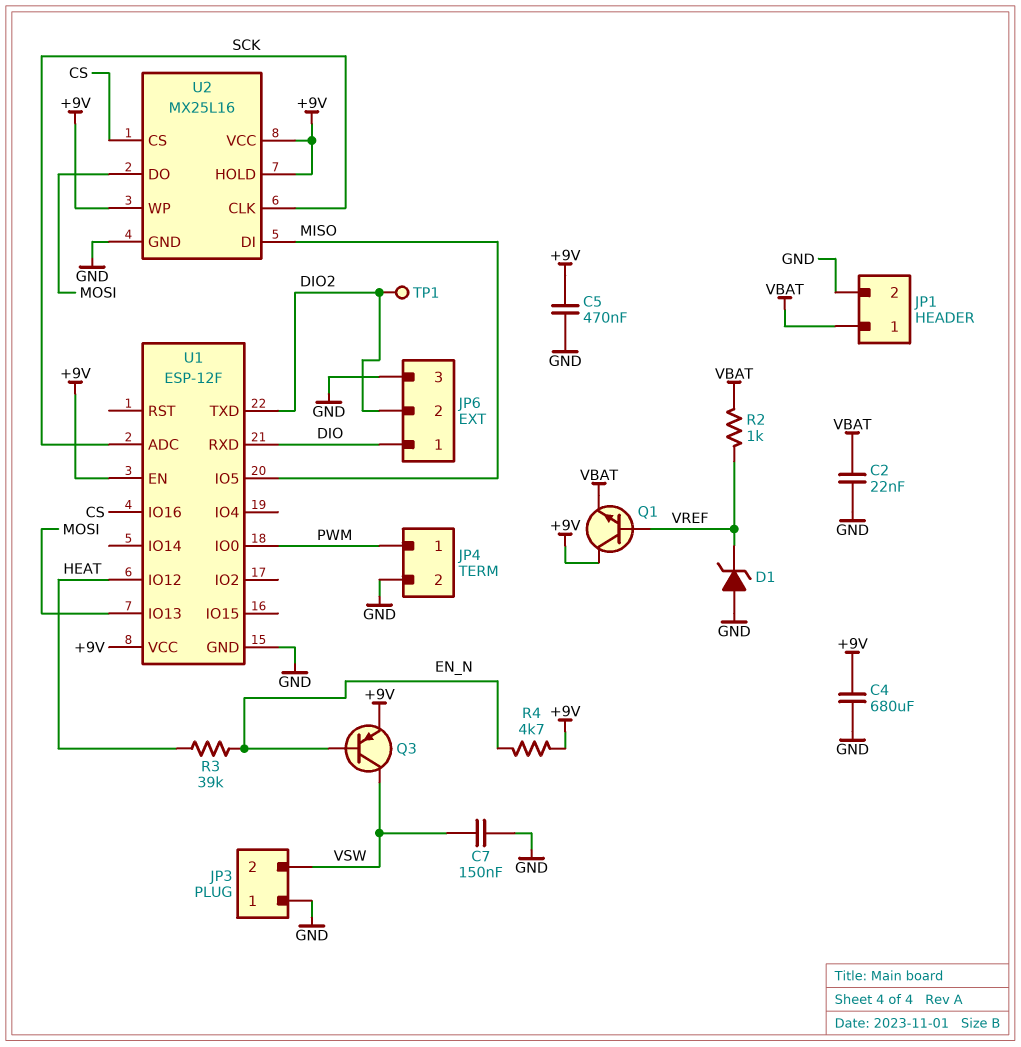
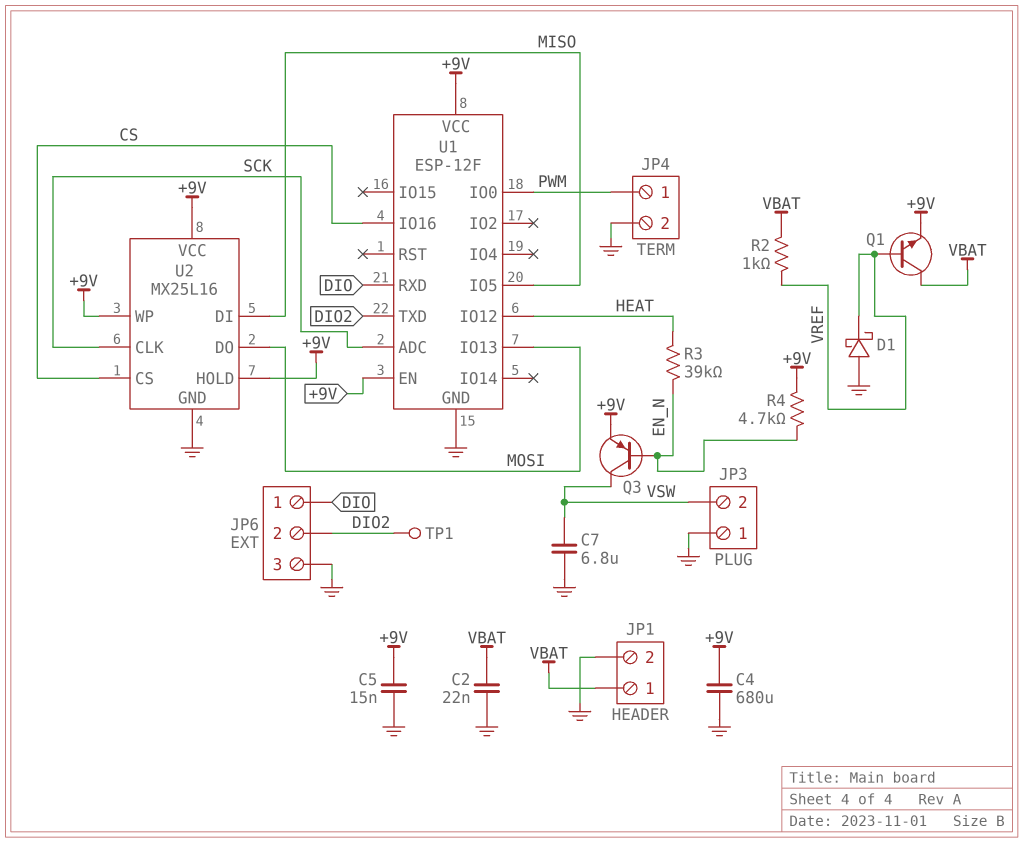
C5: 470nF (+9V, GND) -> 15nF (+9V, GND)
C7: 150nF (GND, VSW) -> 6.8uF (GND, VSW)
D1: zener (A GND, K VREF) -> schottky (A GND, K VREF)
Q1: NPN (B VREF, C +9V, E VBAT) -> NPN (B VREF, C VBAT, E +9V)

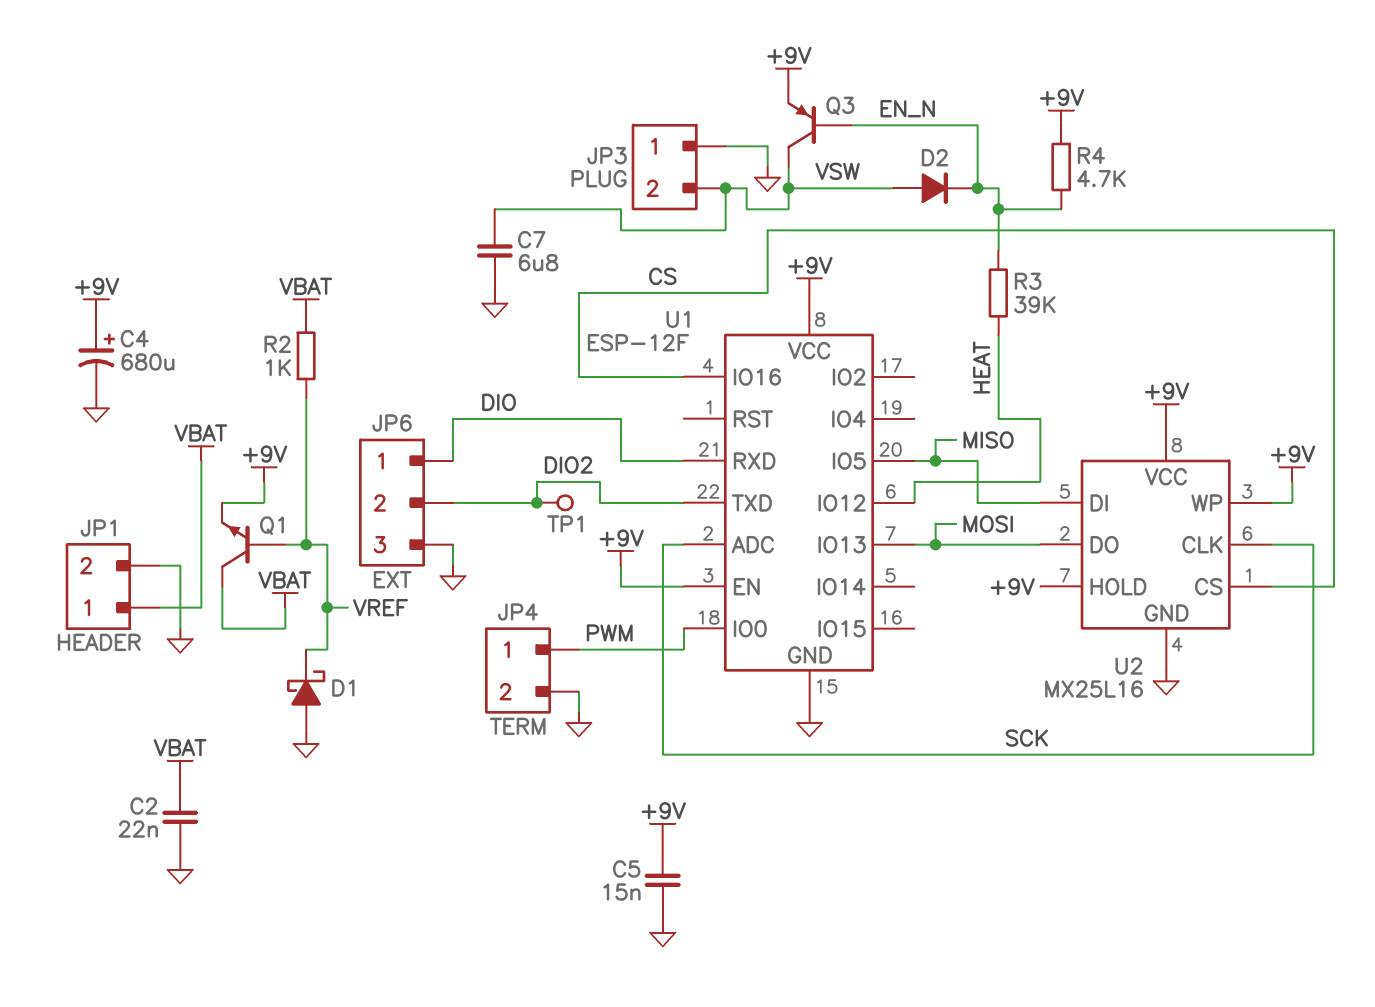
C4: 680uF (+9V, GND) -> 680uF (plus +9V, minus GND)
D2: none -> diode (A VSW, K EN_N)

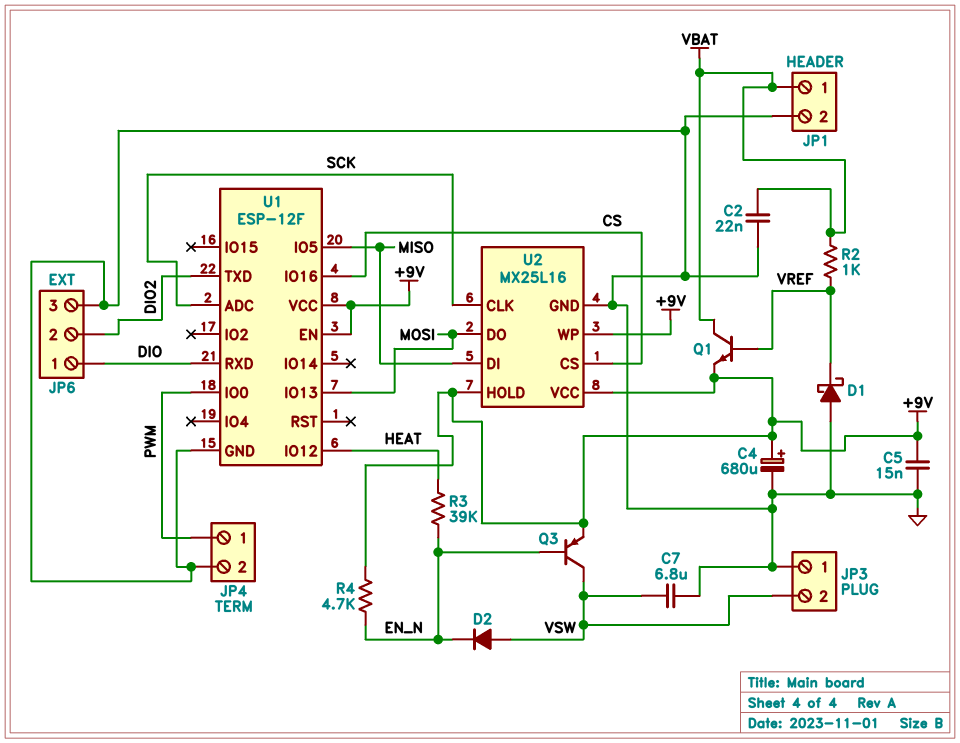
TP1: test point (DIO2) -> none

